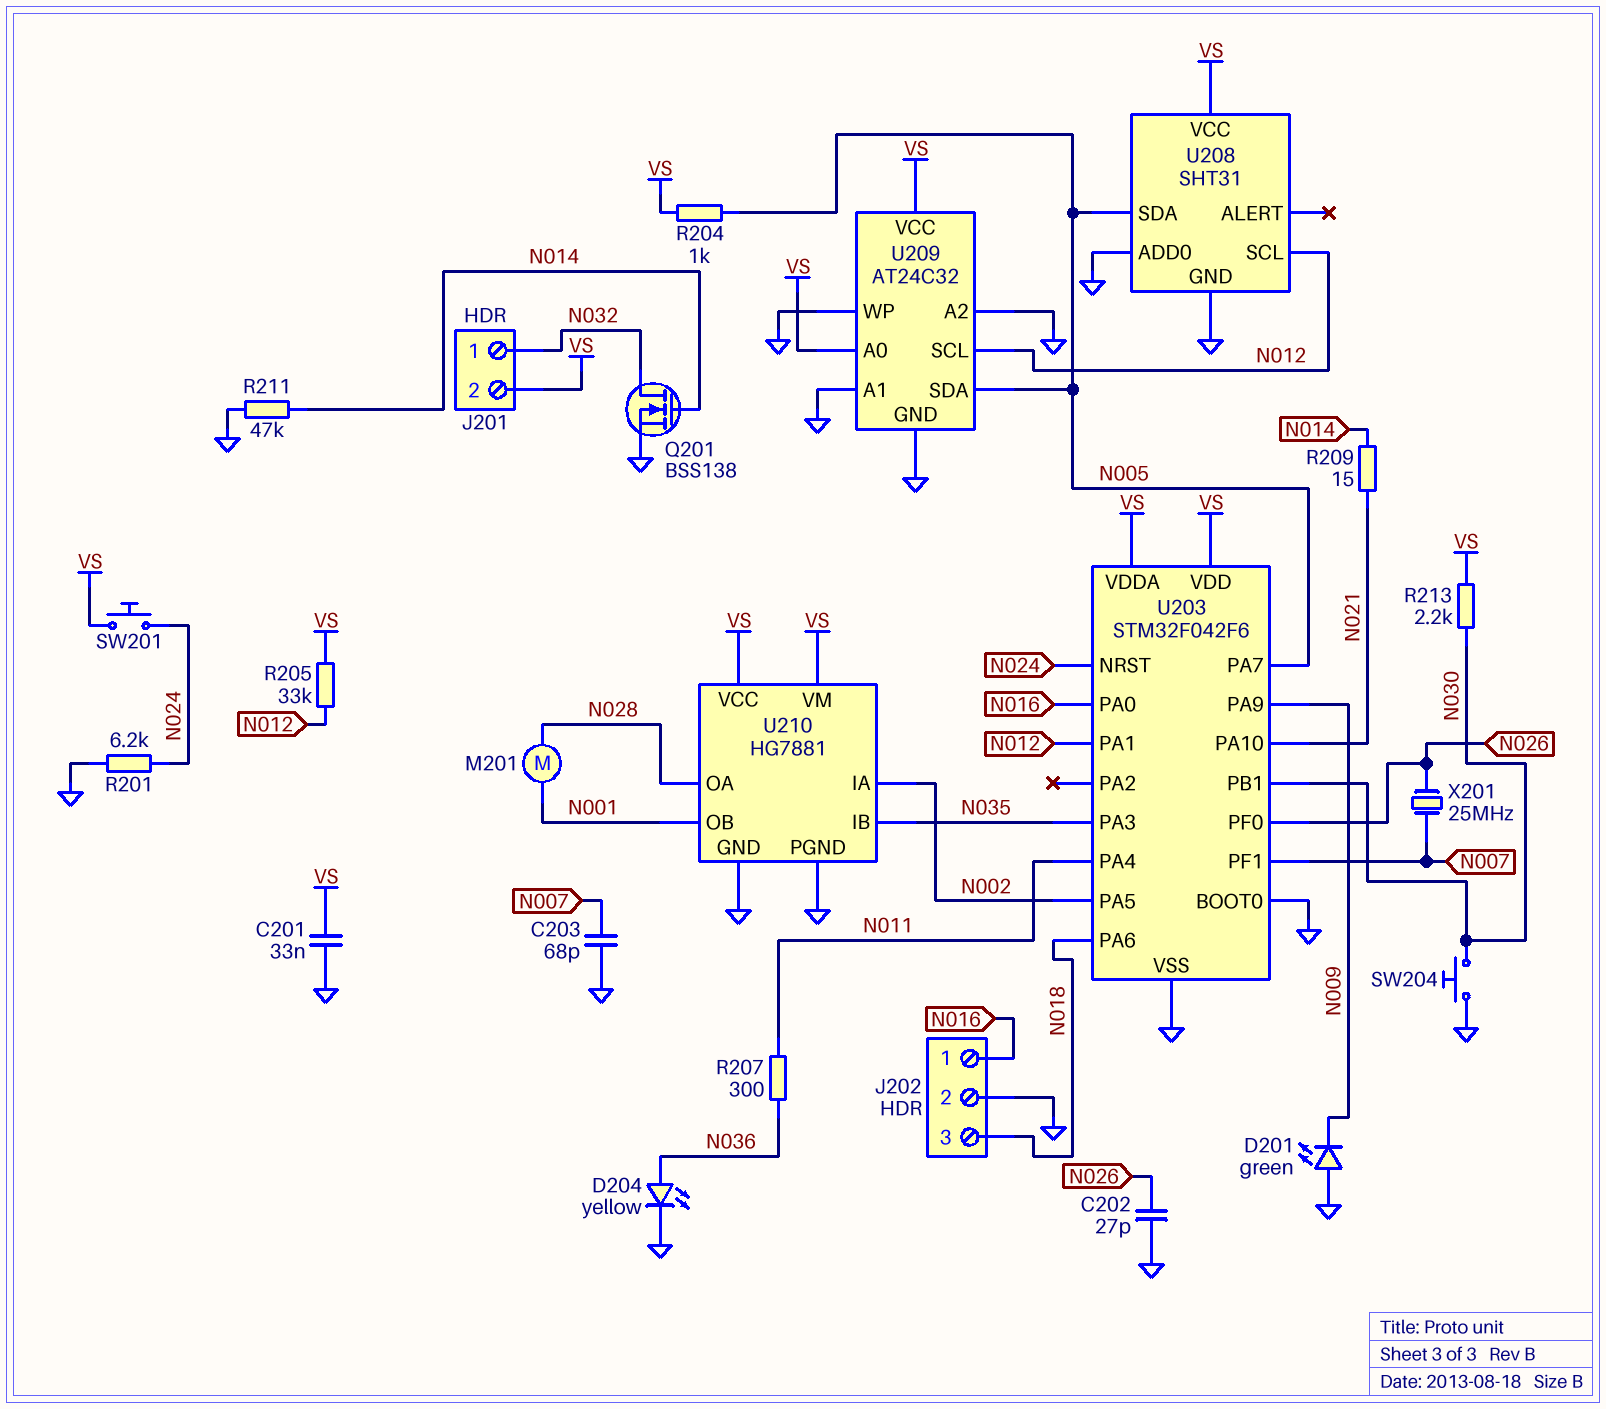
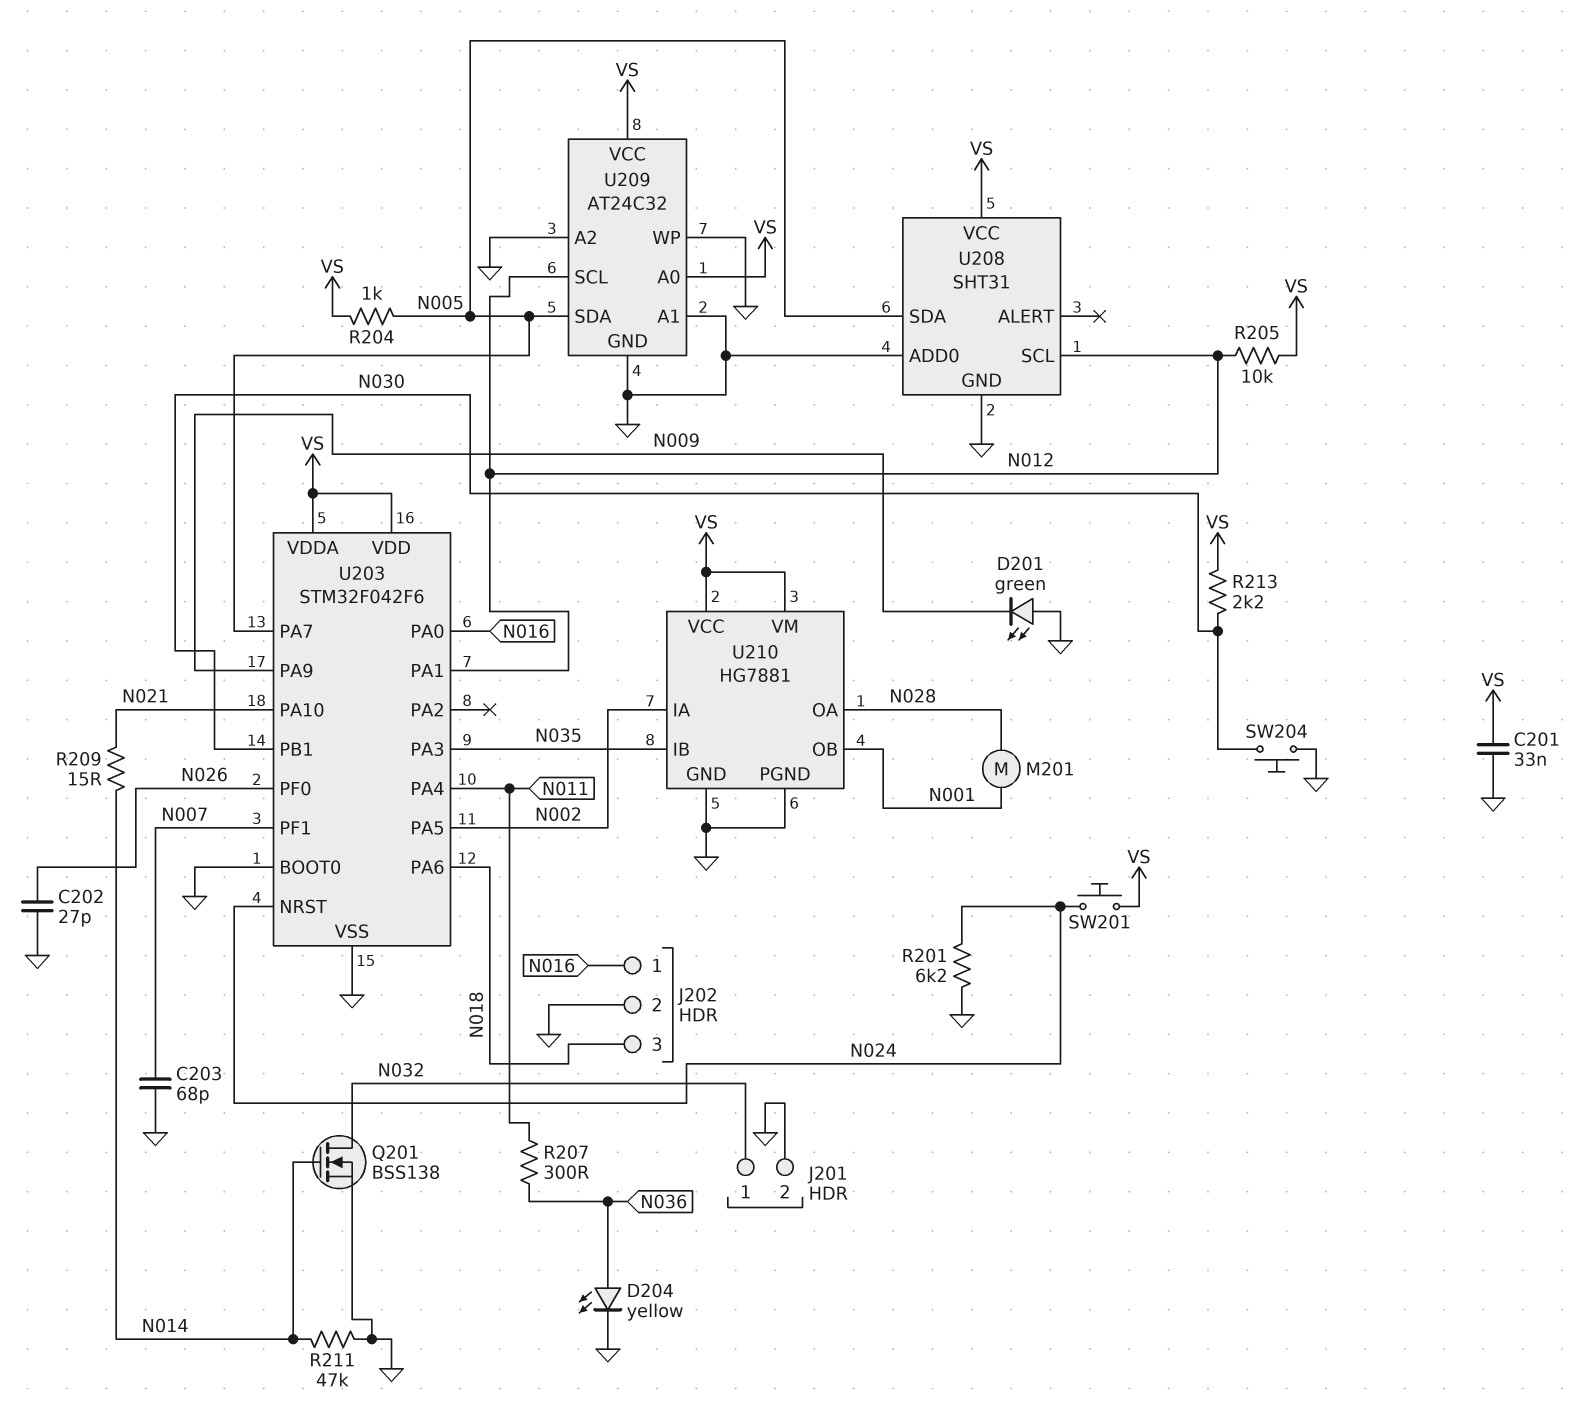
J201 pin 2: VS -> GND
R205: 33k (N012, VS) -> 10k (N012, VS)
X201: 25MHz (N007, N026) -> none

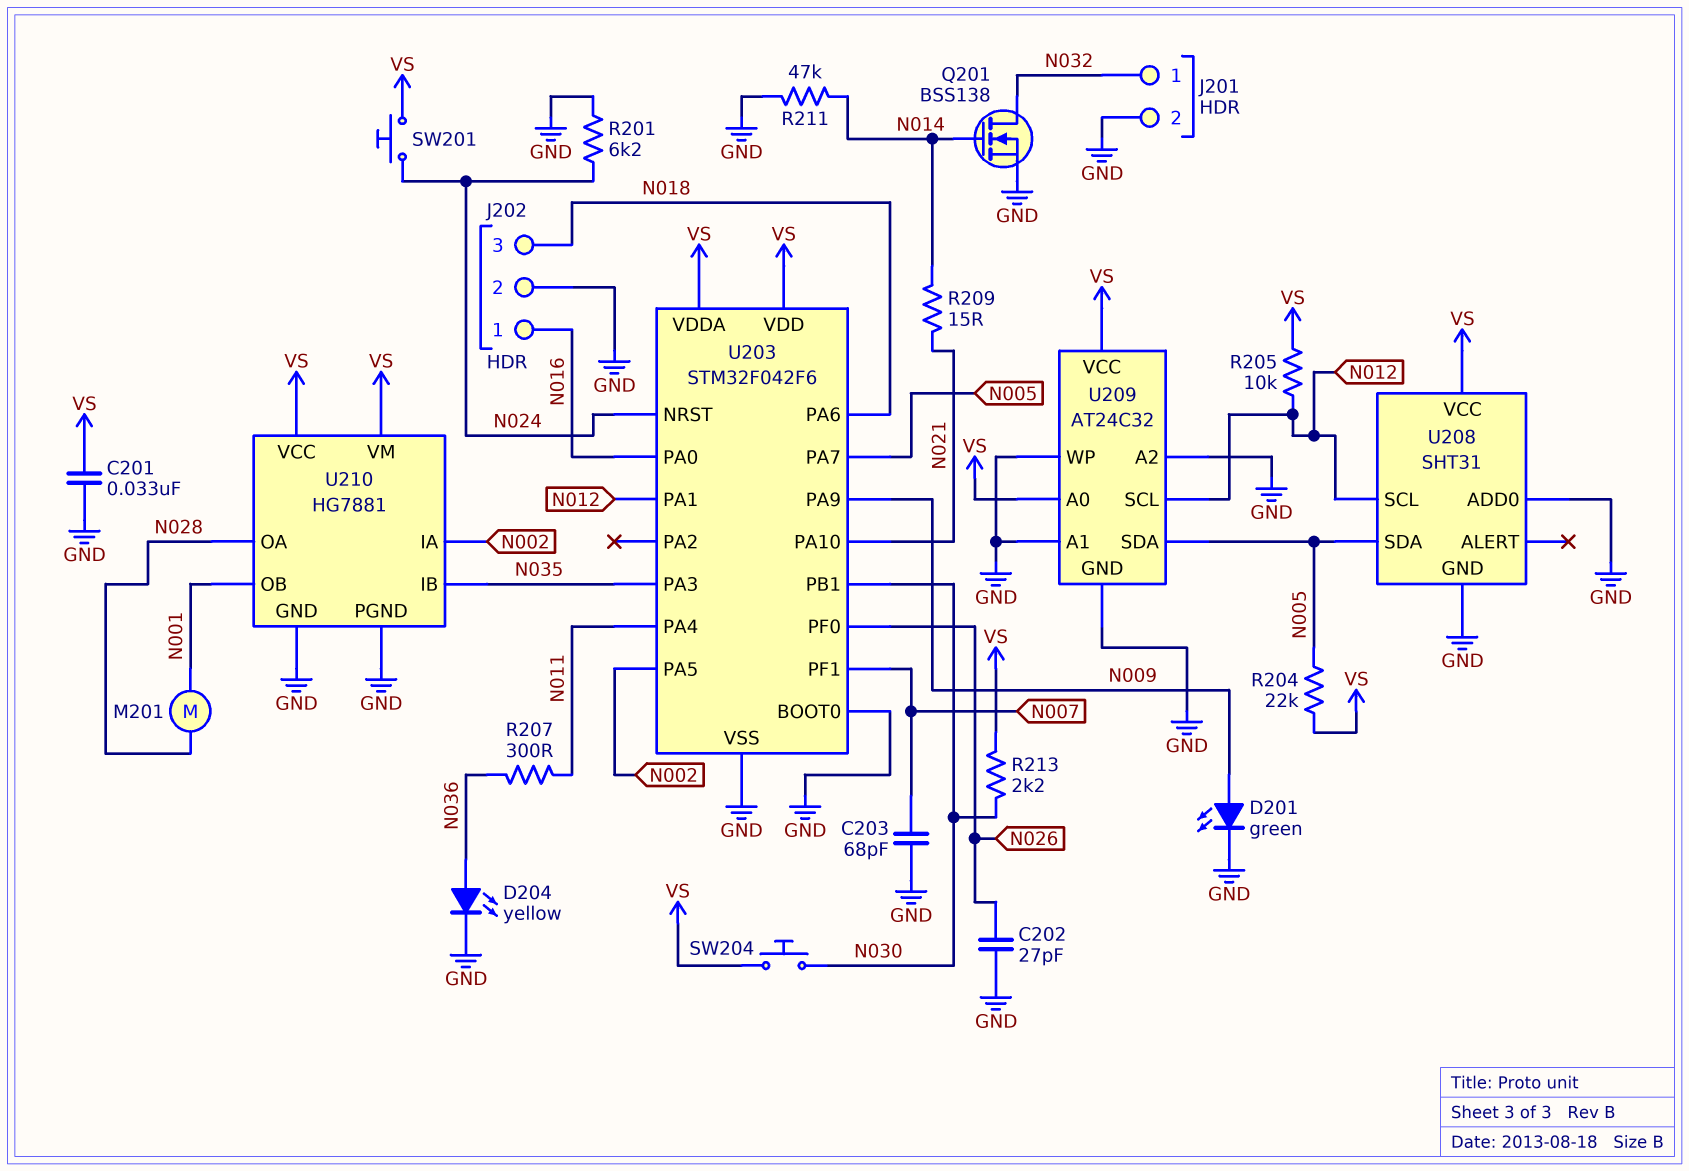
D201: LED green (A GND, K N009) -> LED green (A N009, K GND)
R204: 1k (N005, VS) -> 22k (N005, VS)
SW204: button (GND, N030) -> button (N030, VS)

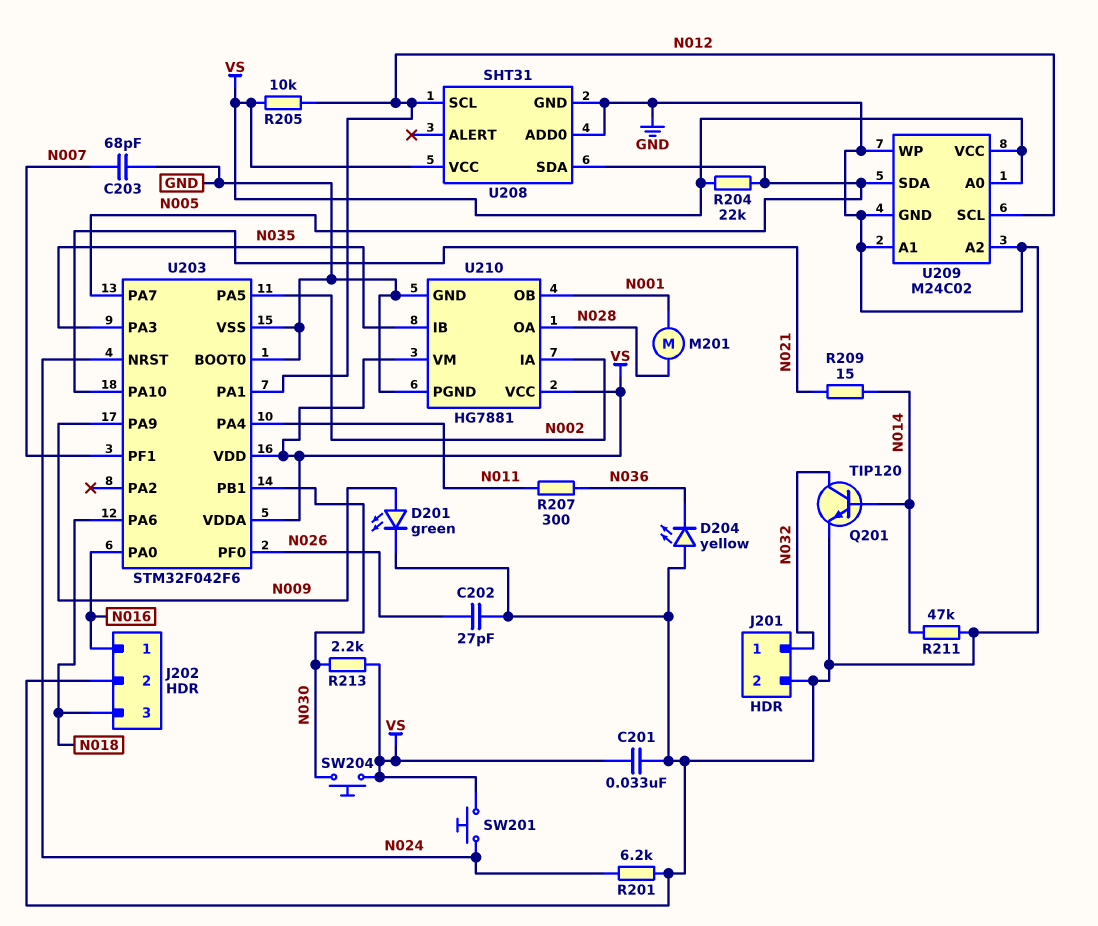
D204: LED yellow (A N036, K GND) -> LED yellow (A GND, K N036)
Q201: NMOS BSS138 (G N014, D N032, S GND) -> NPN TIP120 (B N014, C N032, E GND)
U209: AT24C32 -> M24C02

